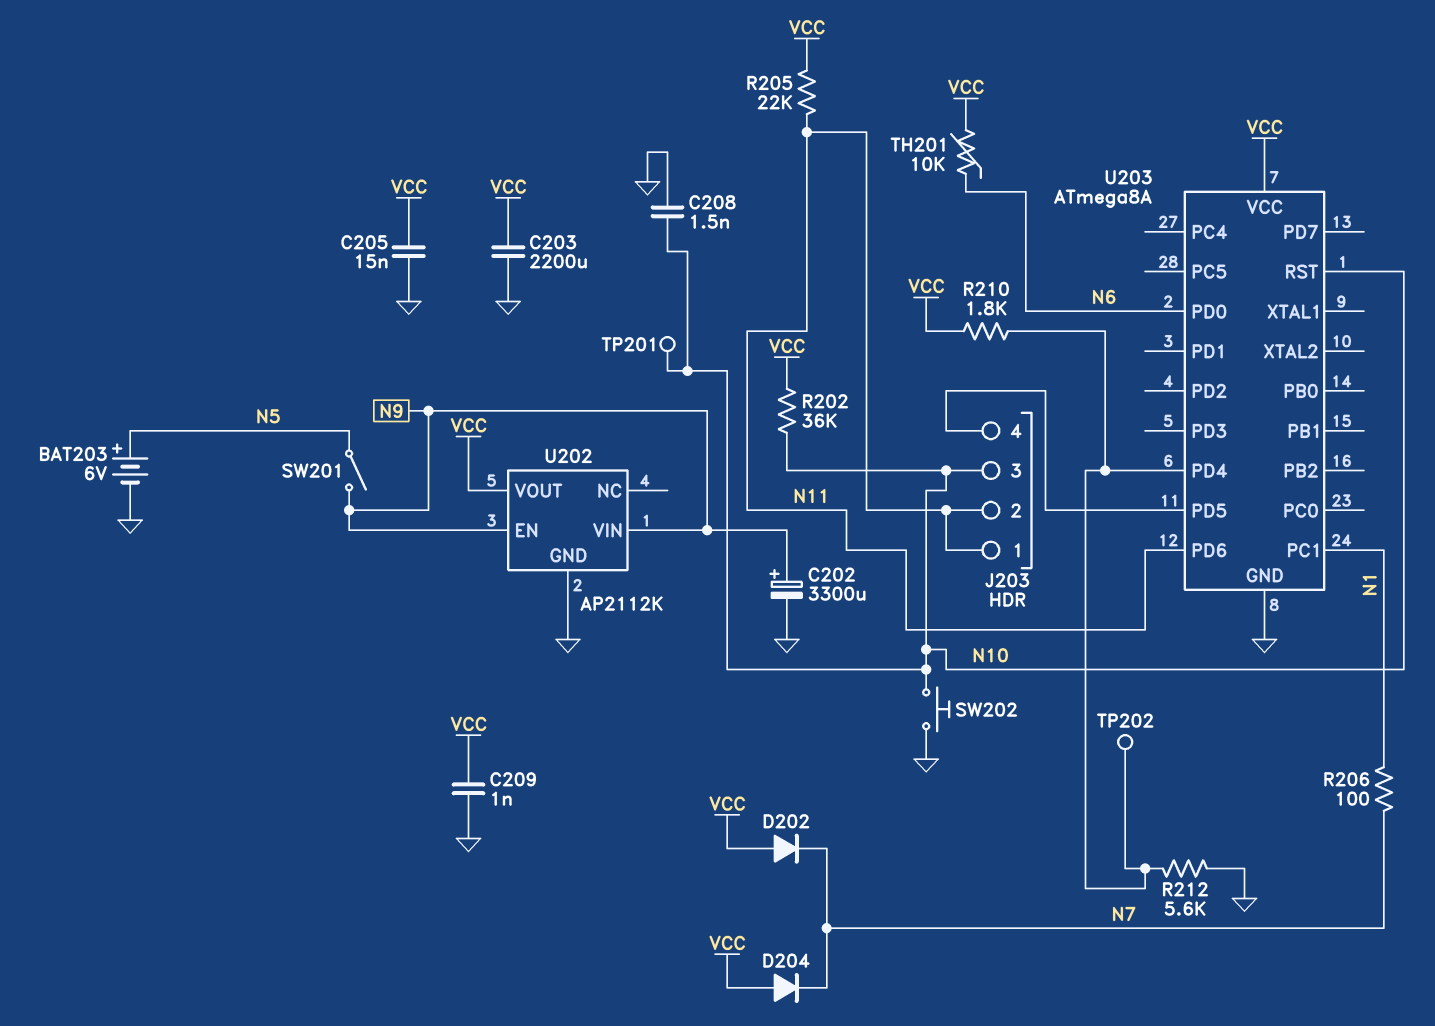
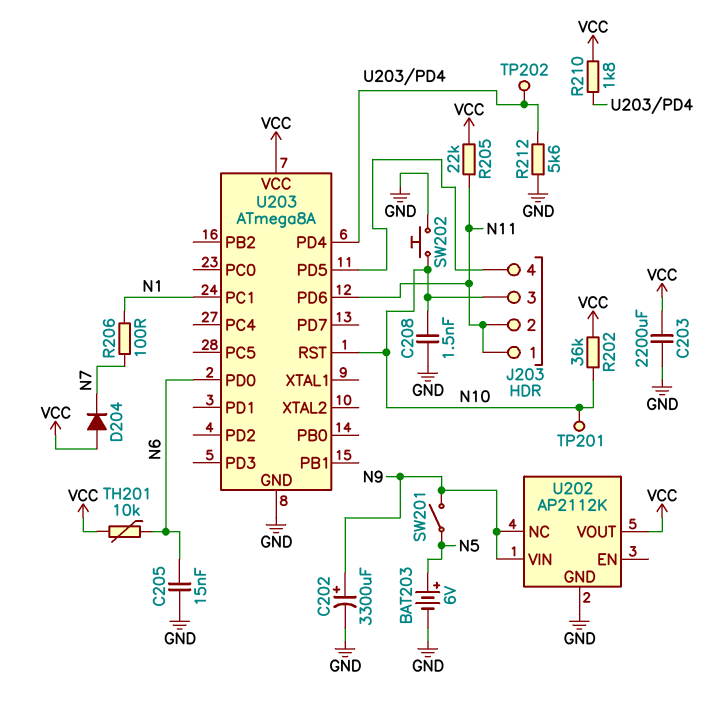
C205: 15nF (GND, VCC) -> 15nF (GND, N6)
C209: 1nF (GND, VCC) -> none
D202: diode (A VCC, K N7) -> none
U202 pin EN: N9 -> none
U202 pin NC: none -> N9

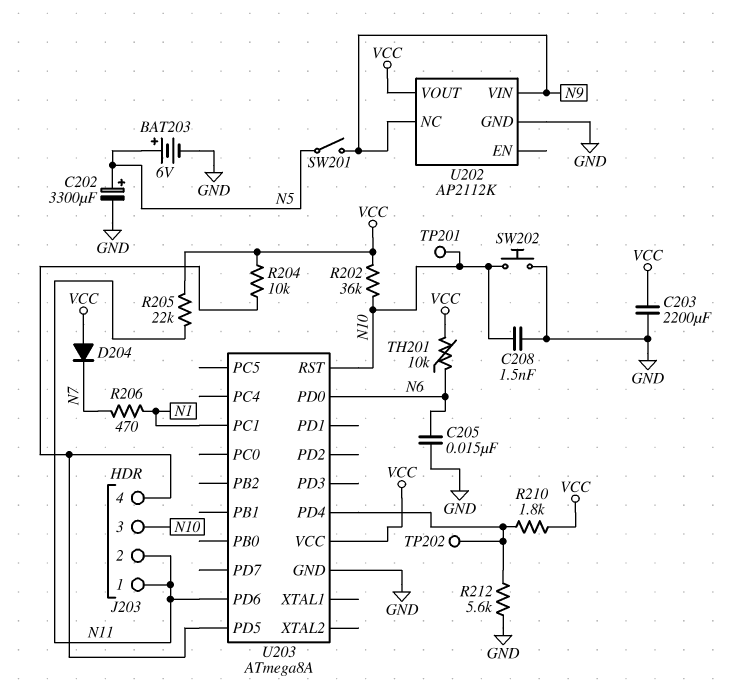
C202: 3300uF (plus N9, minus GND) -> 3300uF (plus N5, minus GND)
R204: none -> 10k (J203/4, VCC)
R206: 100 (N1, N7) -> 470 (N1, N7)

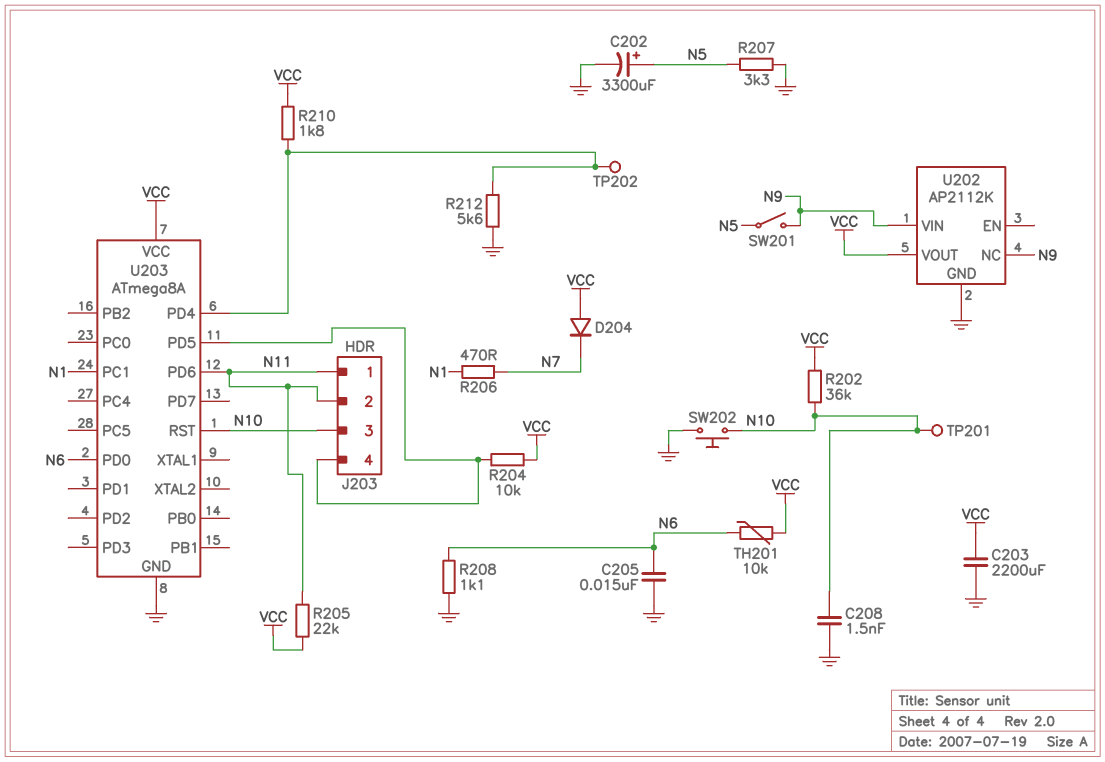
BAT203: 6V (plus N5, minus GND) -> none
R207: none -> 3.3k (GND, N5)
R208: none -> 1.1k (GND, N6)

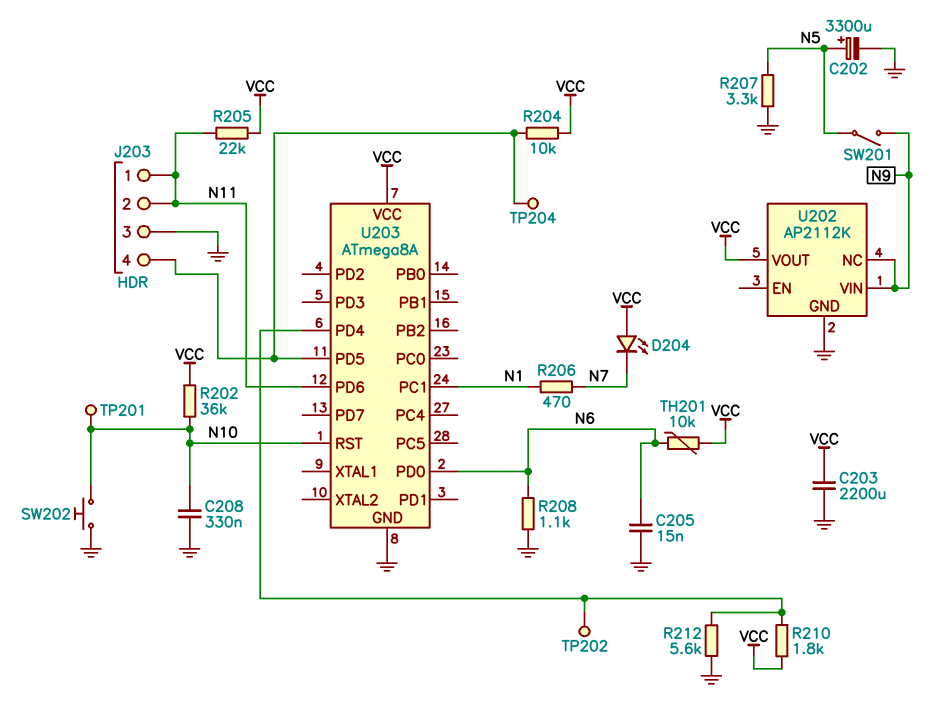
C208: 1.5nF (GND, N10) -> 330nF (GND, N10)
D204: diode (A VCC, K N7) -> LED (A VCC, K N7)
J203 pin 3: N10 -> GND
TP204: none -> test point (J203/4)

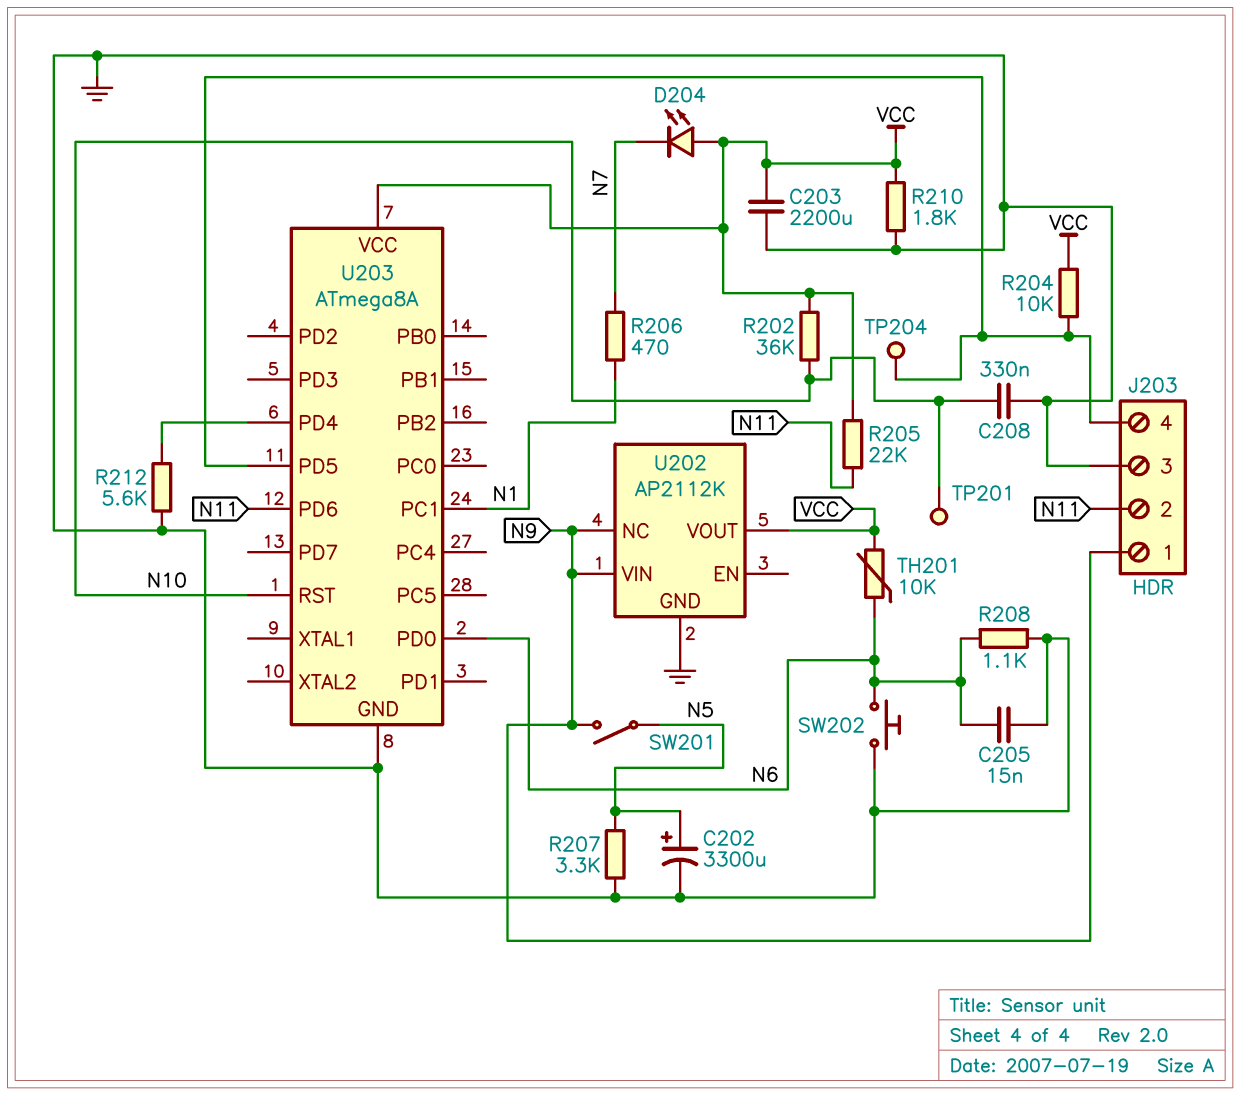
J203 pin 1: N11 -> N9
R210: 1.8k (U203/PD4, VCC) -> 1.8k (GND, VCC)
SW202: button (GND, N10) -> button (GND, N6)
TP202: test point (U203/PD4) -> none

